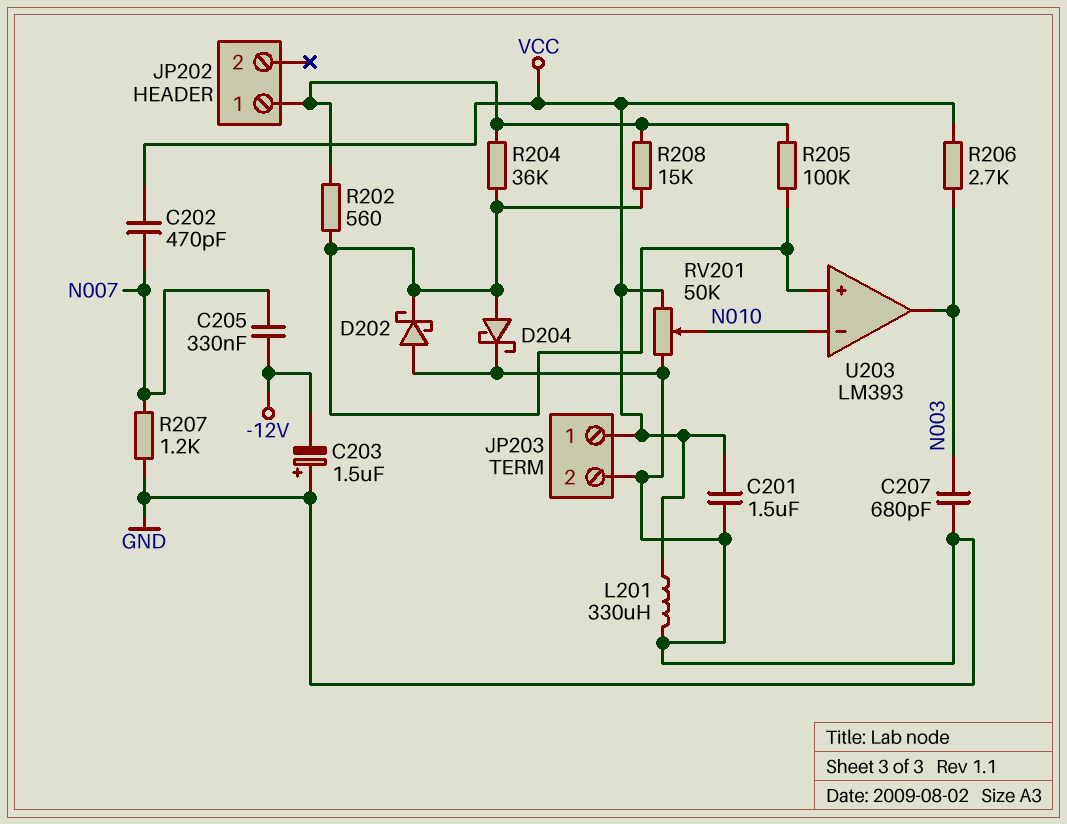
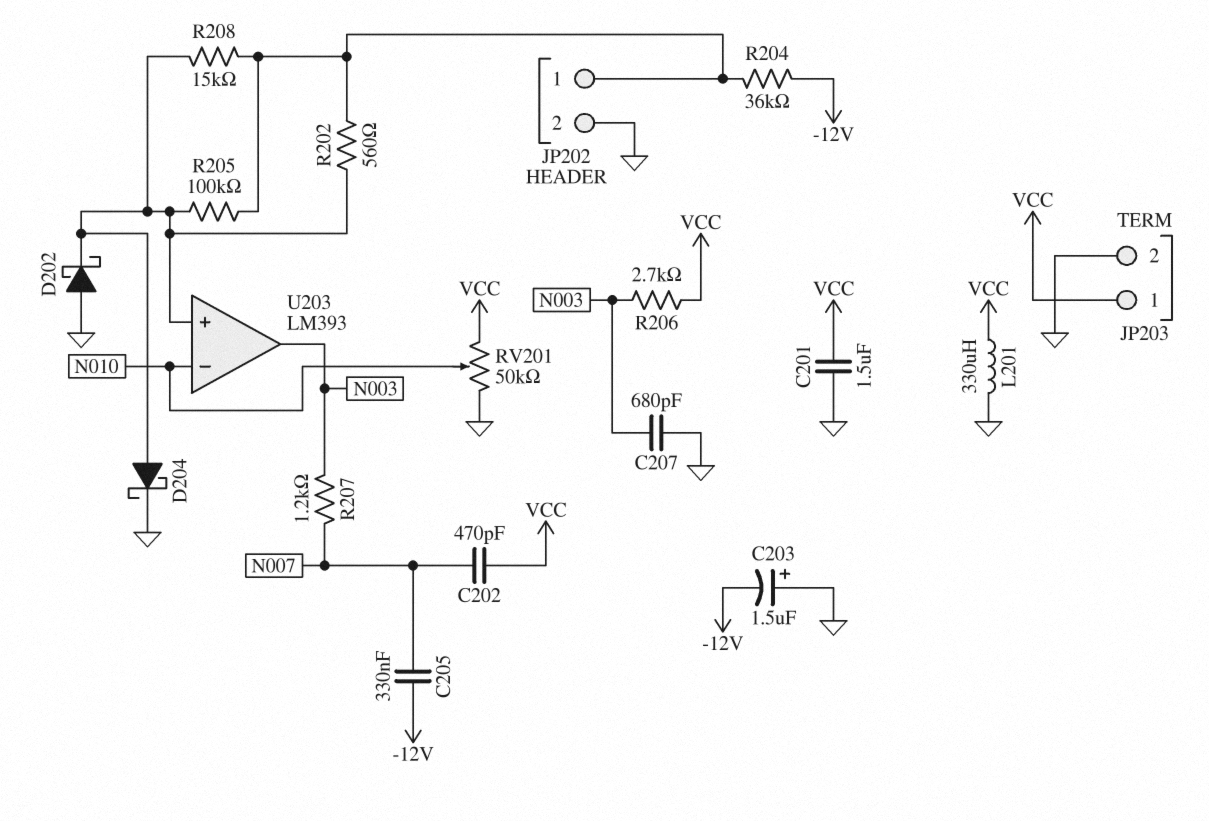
JP202 pin 2: none -> GND
R204: 36k (JP202/1, U203/in+) -> 36k (-12V, JP202/1)
R207: 1.2k (GND, N007) -> 1.2k (N003, N007)

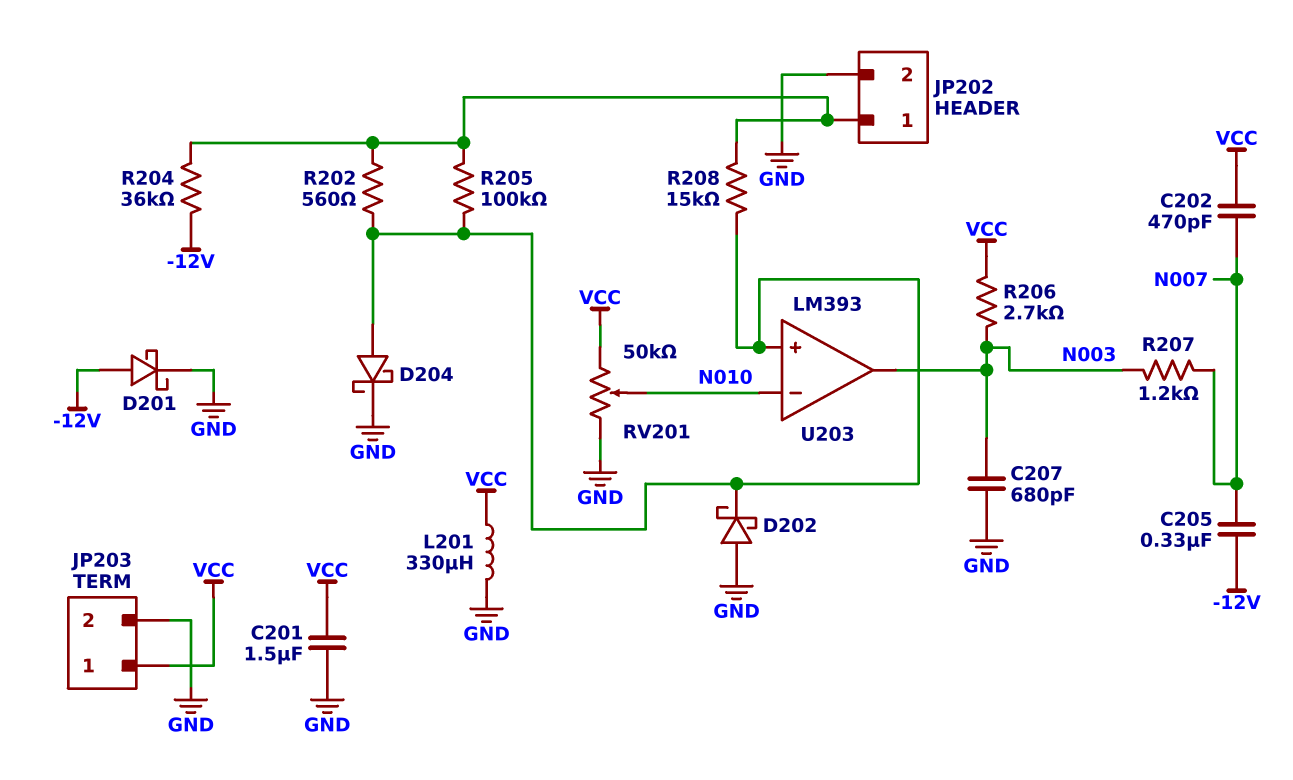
C203: 1.5uF (plus GND, minus -12V) -> none
D201: none -> schottky (A -12V, K GND)

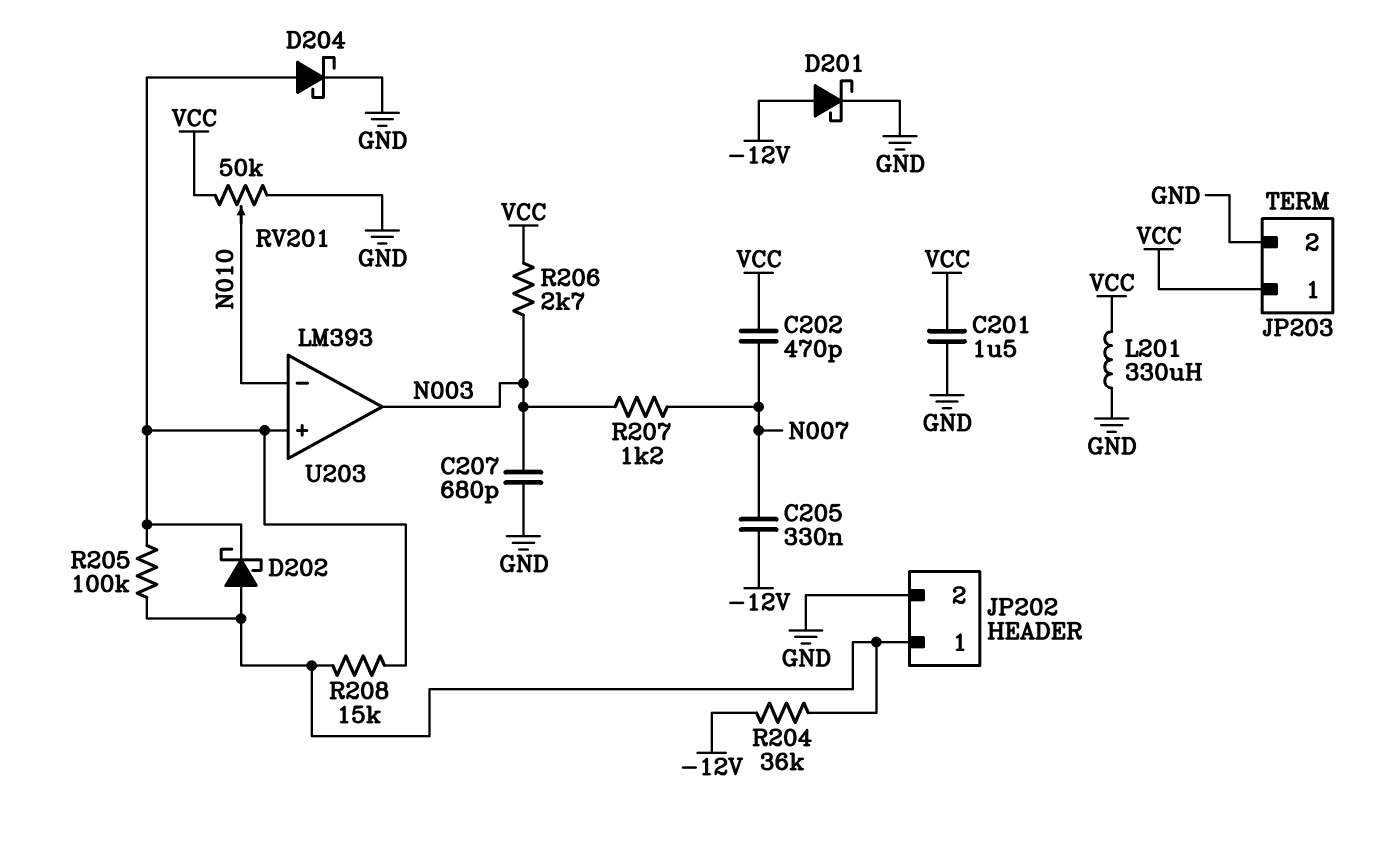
D202: schottky (A GND, K U203/in+) -> schottky (A JP202/1, K U203/in+)
R202: 560 (JP202/1, U203/in+) -> none

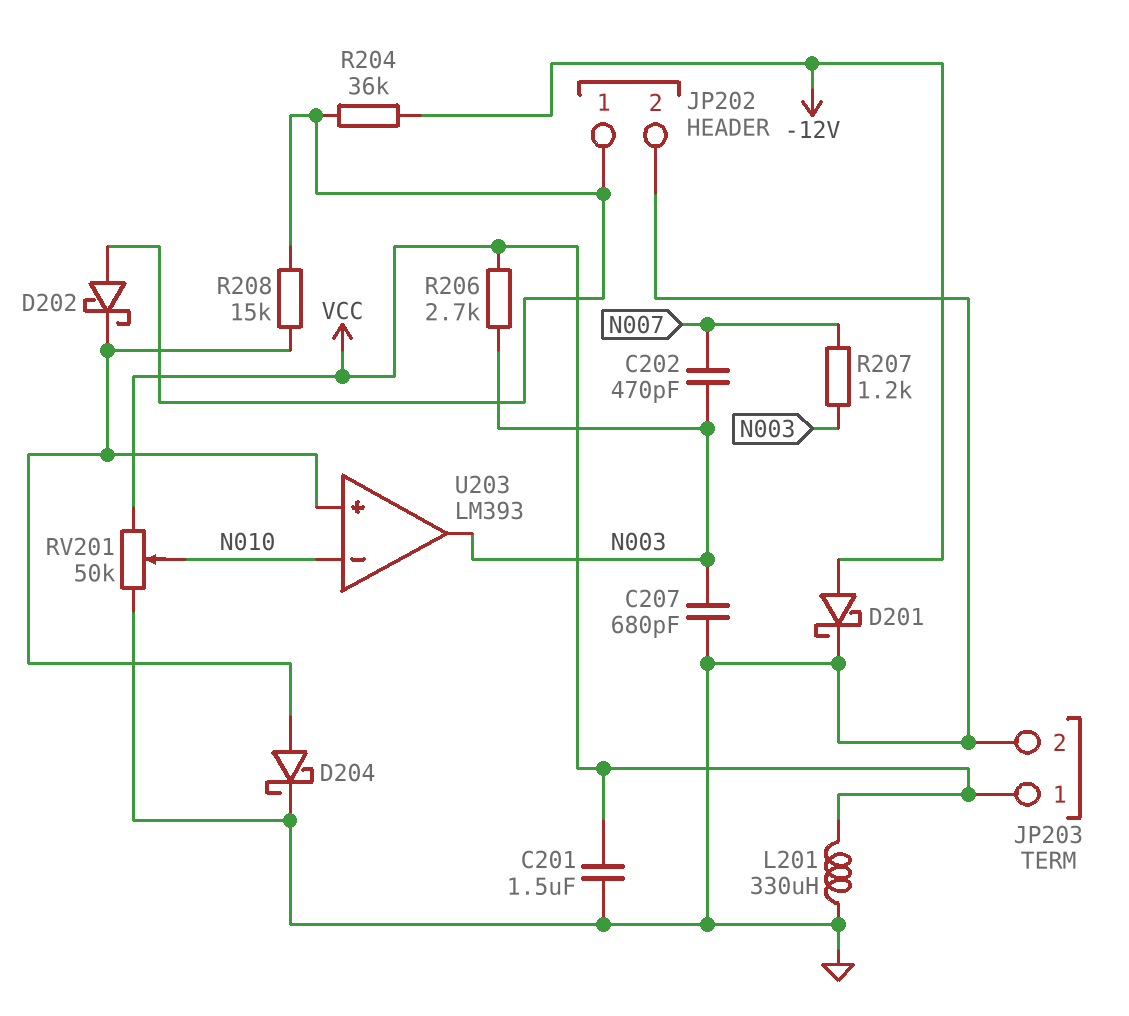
C202: 470pF (N007, VCC) -> 470pF (N003, N007)
C205: 330nF (-12V, N007) -> none
R205: 100k (JP202/1, U203/in+) -> none

